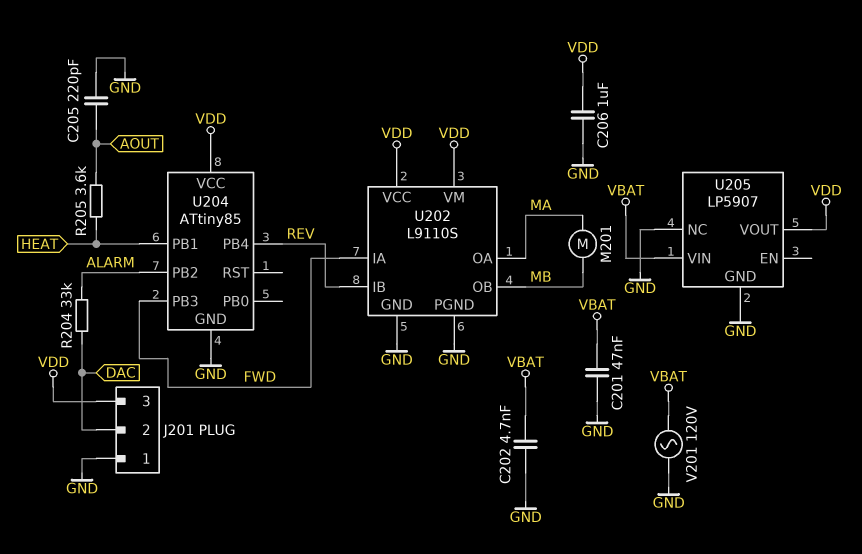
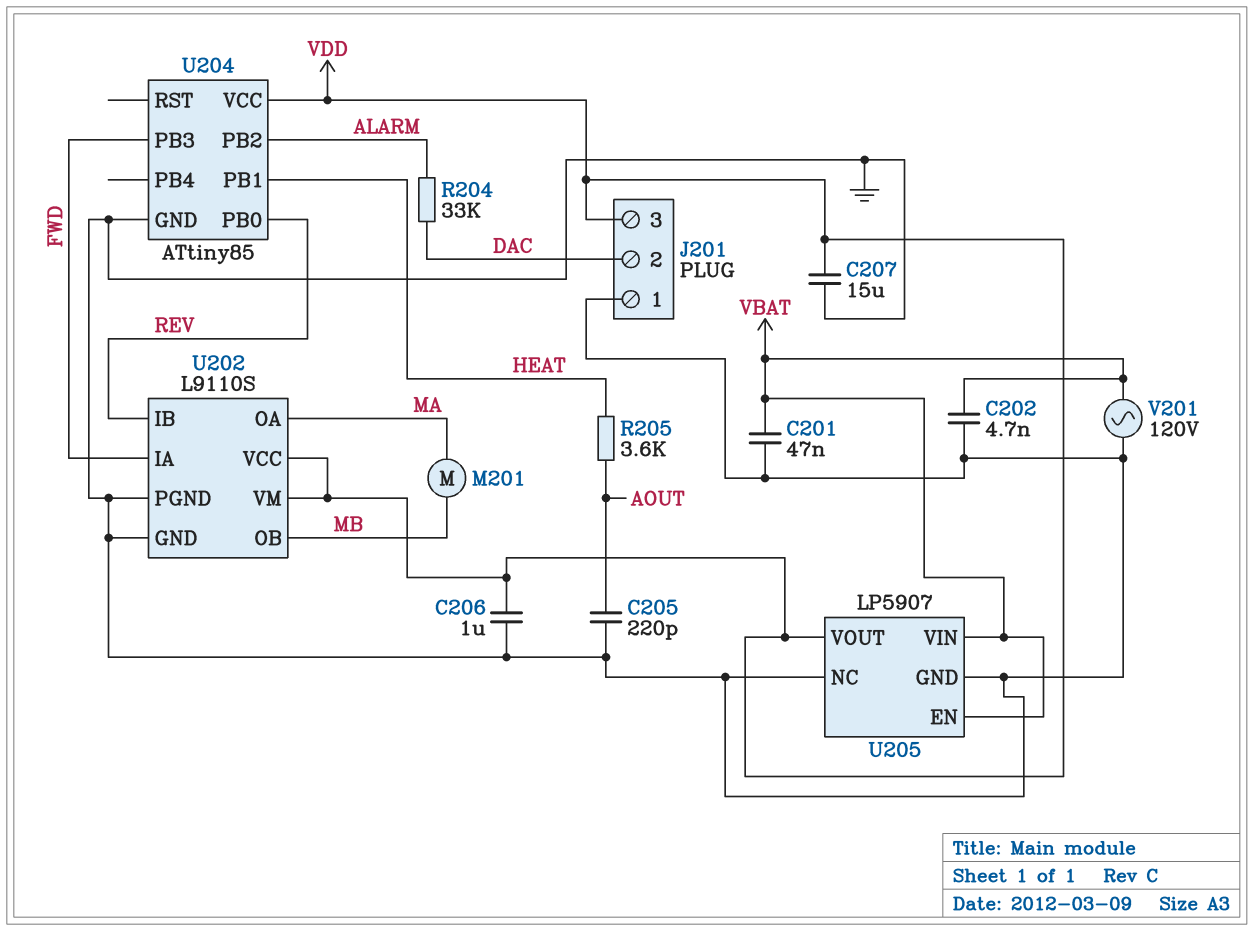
C207: none -> 15uF (GND, VDD)
U204 pin PB0: none -> REV
U204 pin PB4: REV -> none
U205 pin EN: none -> VBAT

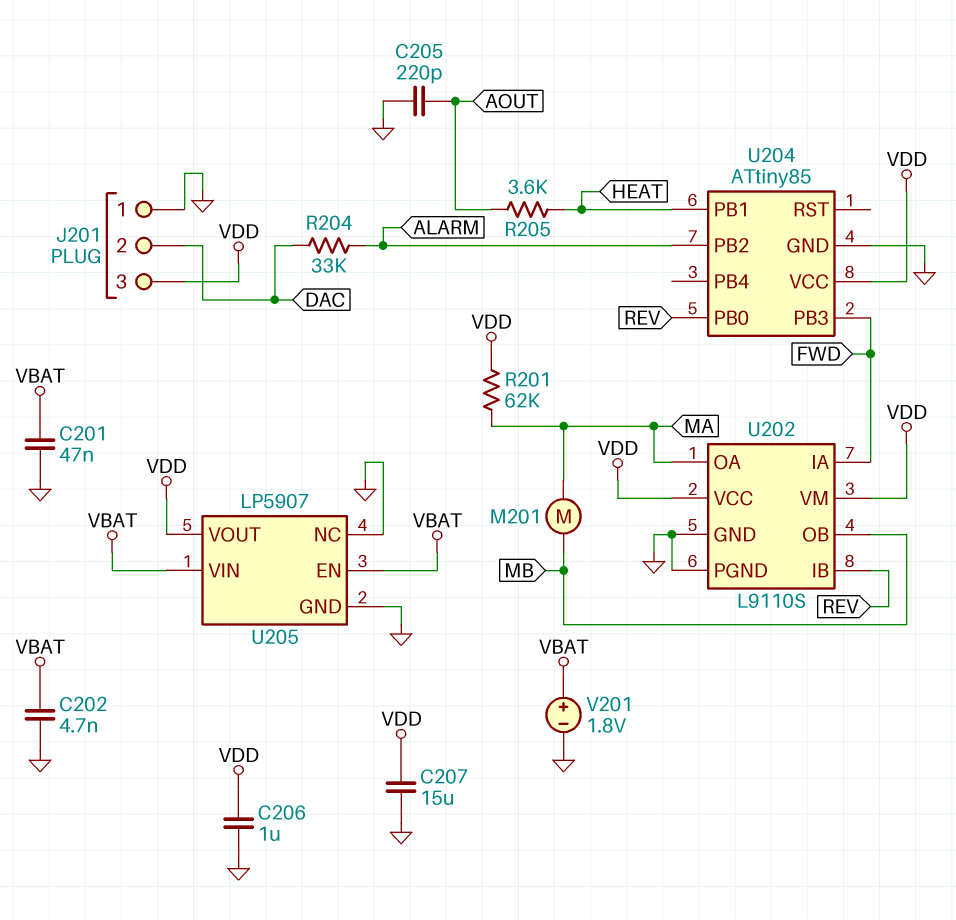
R201: none -> 62k (MA, VDD)
V201: AC 120V (GND, VBAT) -> 1.8V (plus VBAT, minus GND)

